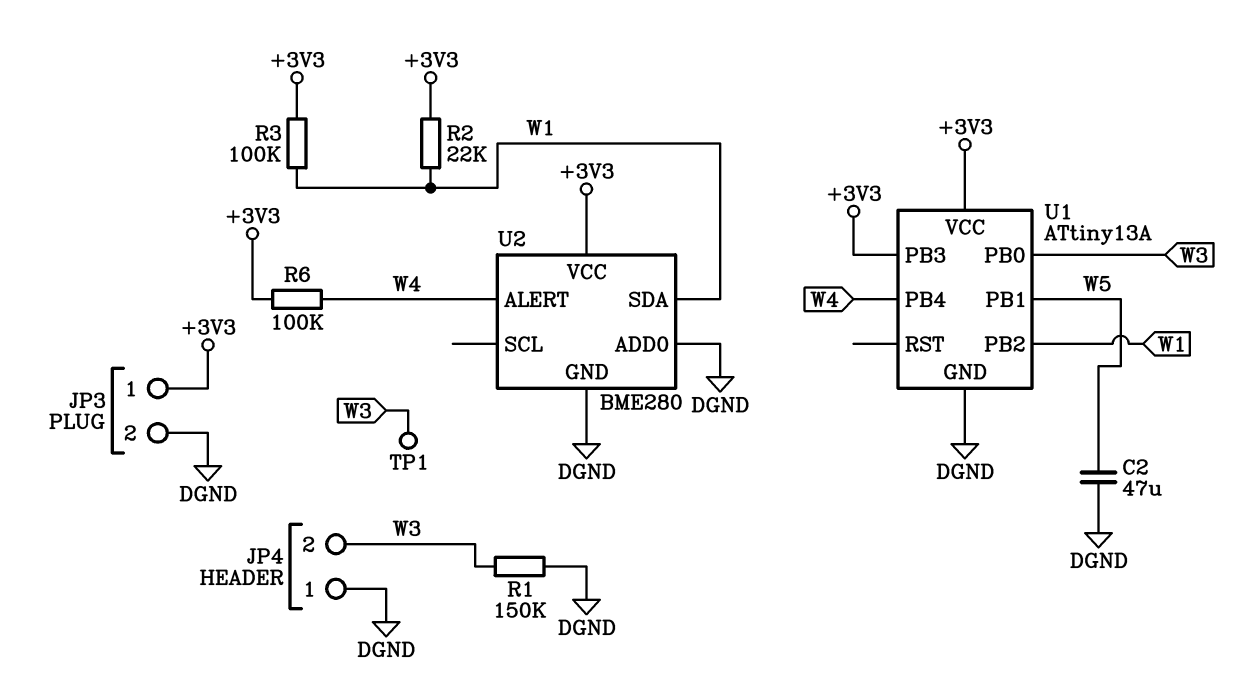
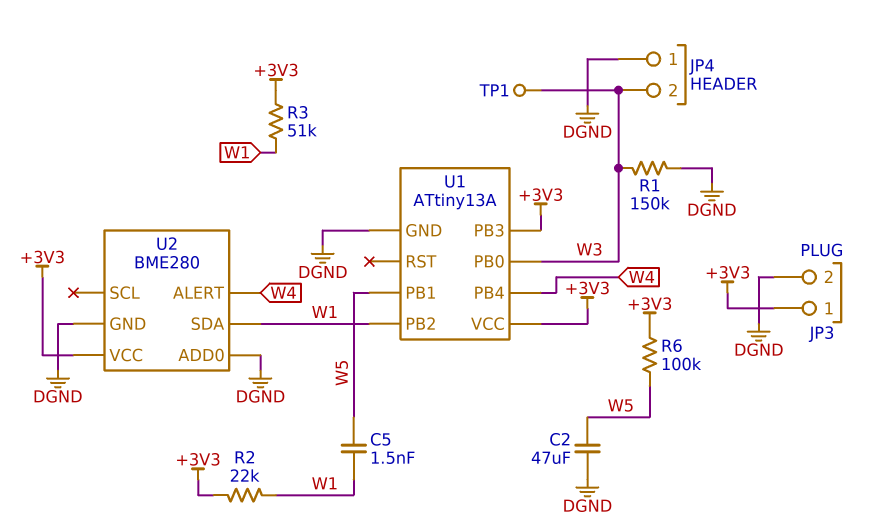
C5: none -> 1.5nF (W1, W5)
R3: 100k (+3V3, W1) -> 51k (+3V3, W1)
R6: 100k (+3V3, W4) -> 100k (+3V3, W5)

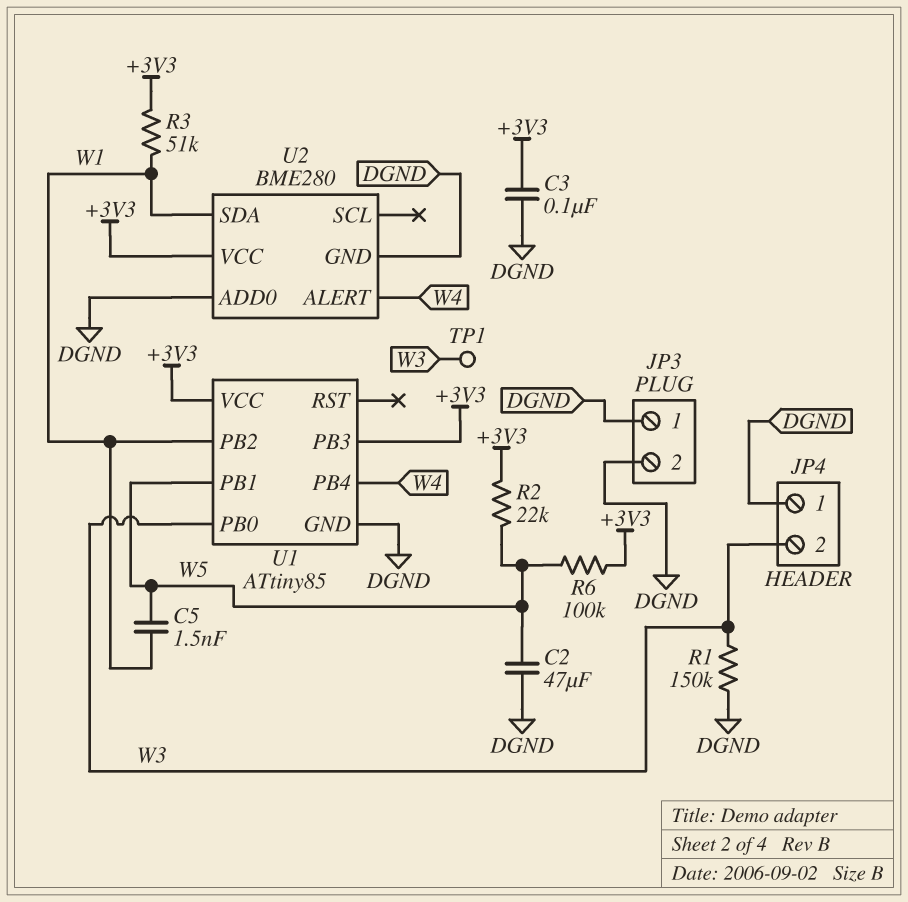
C3: none -> 100nF (+3V3, DGND)
JP3 pin 1: +3V3 -> DGND
R2: 22k (+3V3, W1) -> 22k (+3V3, W5)
U1: ATtiny13A -> ATtiny85

